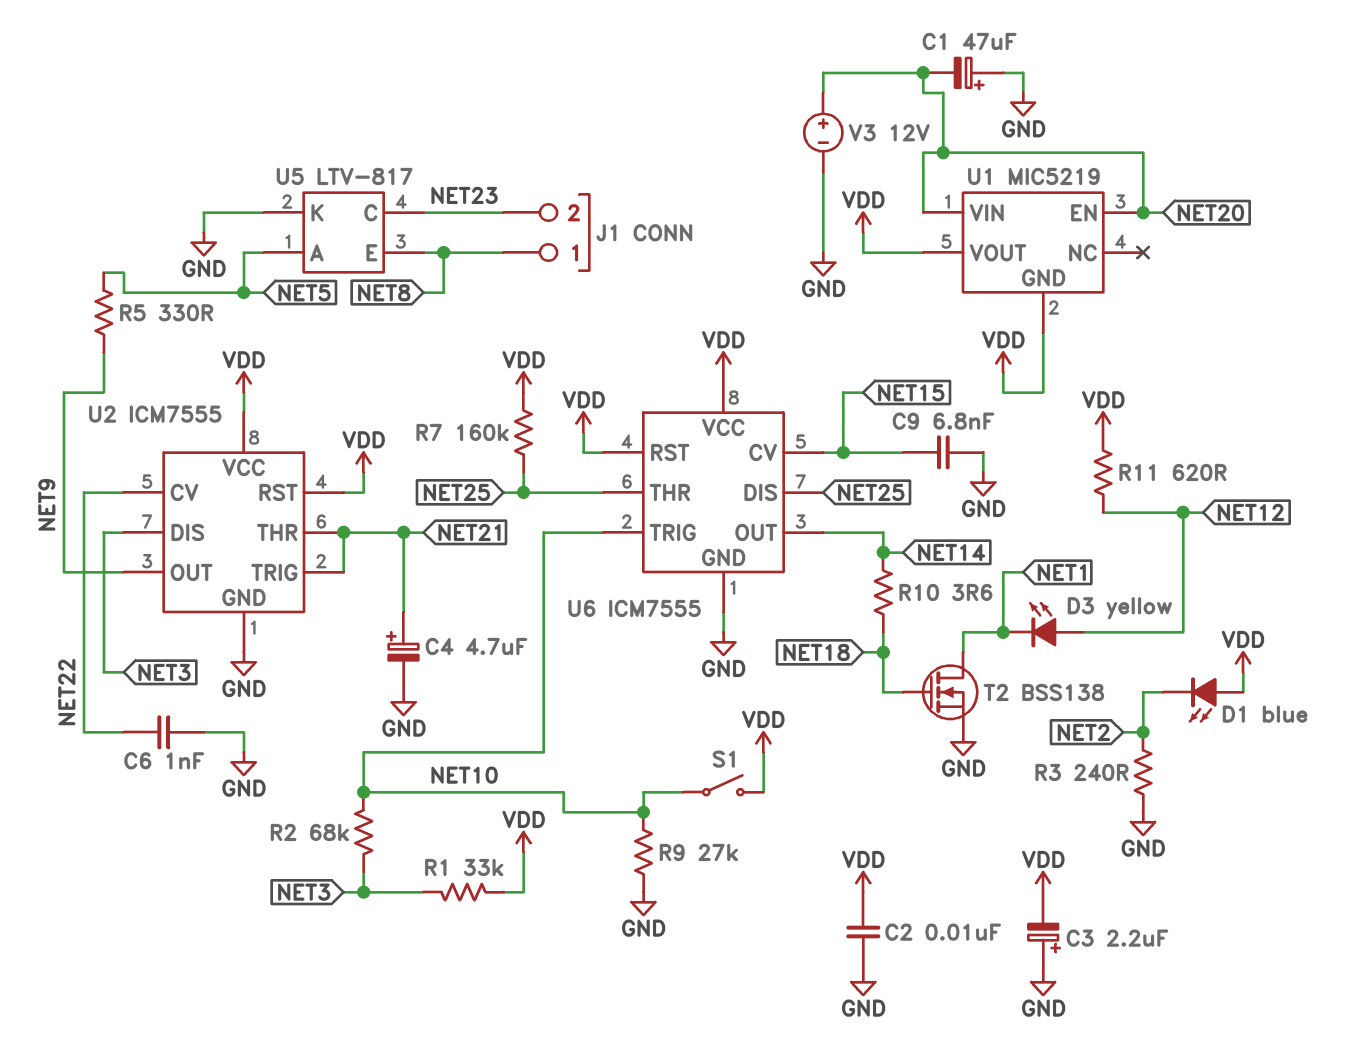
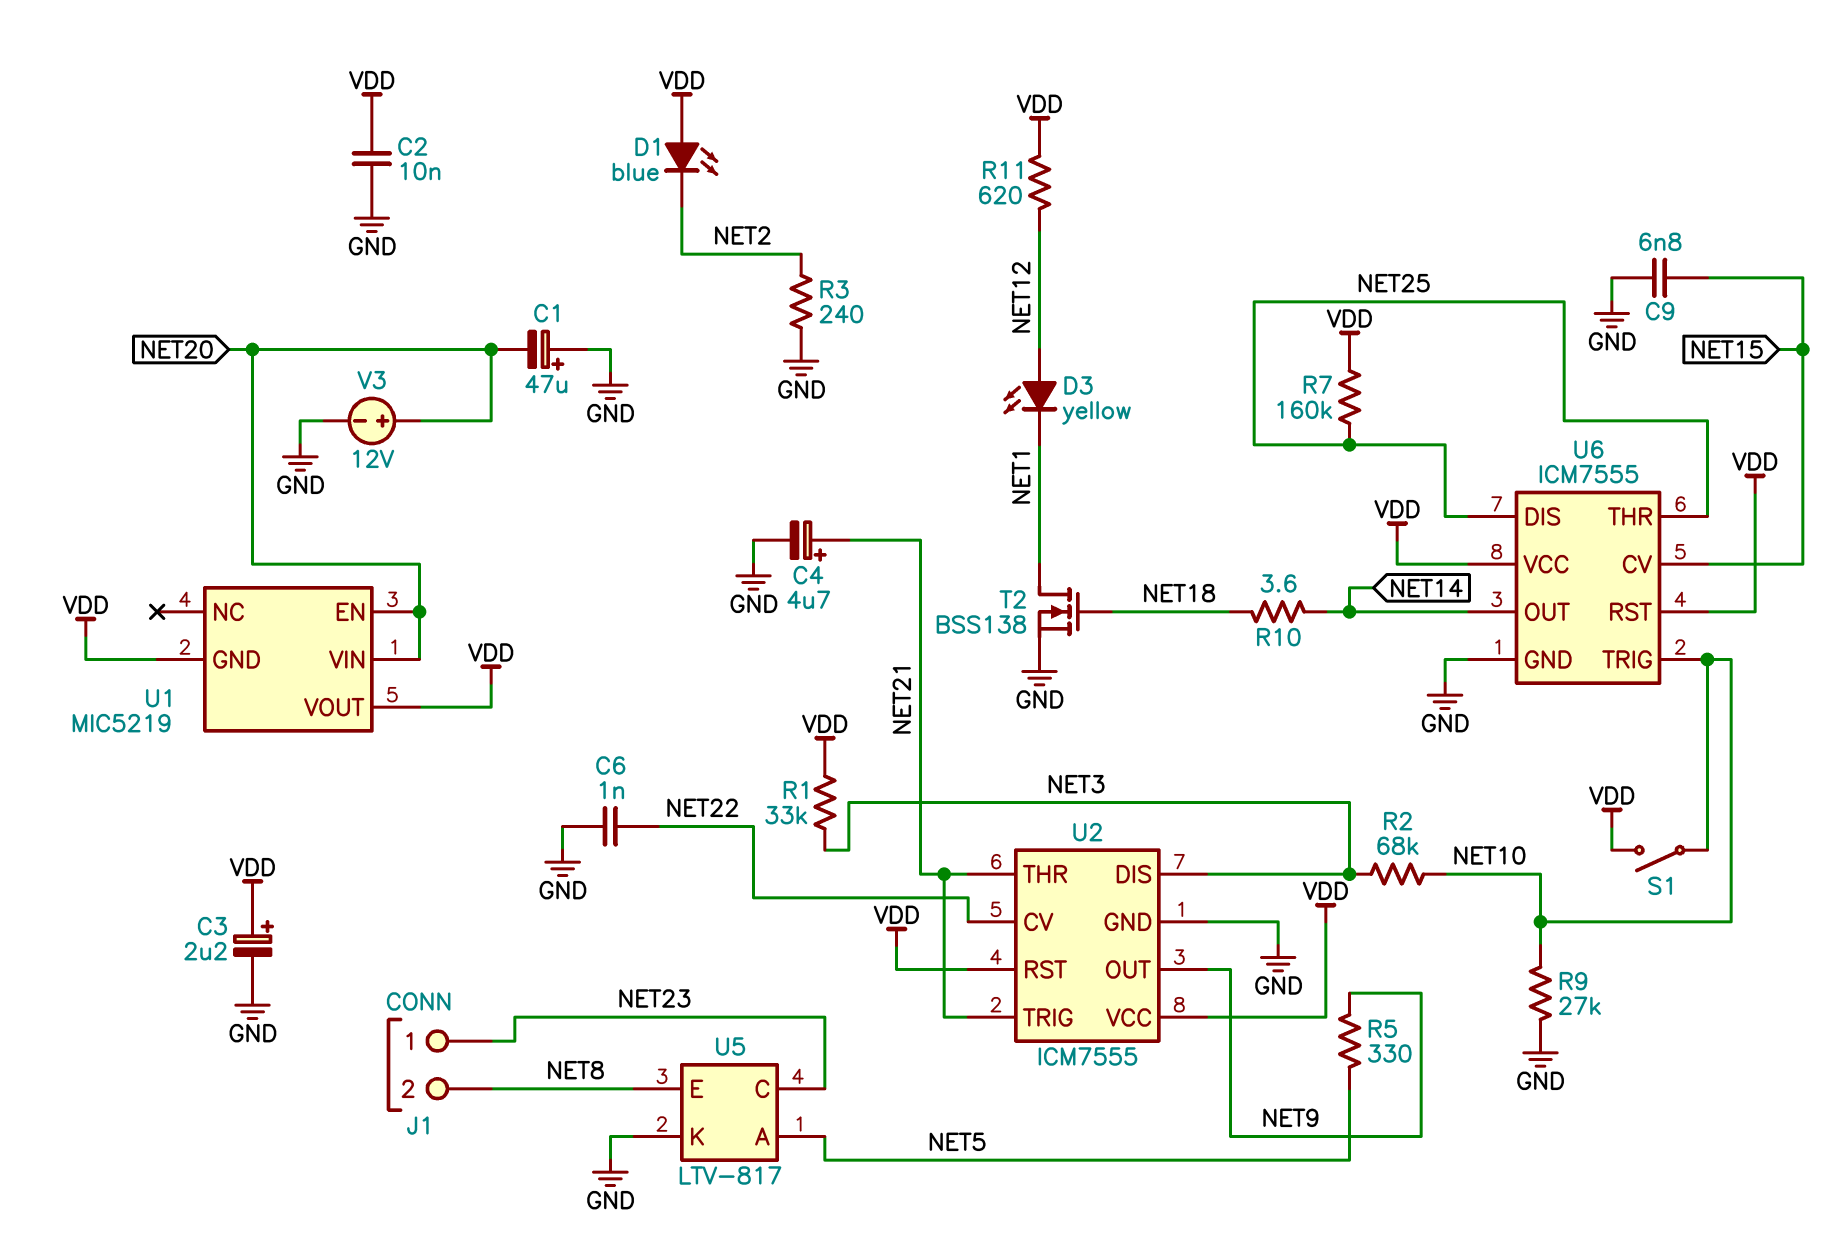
C3: 2.2uF (plus GND, minus VDD) -> 2.2uF (plus VDD, minus GND)
J1 pin 1: NET8 -> NET23
J1 pin 2: NET23 -> NET8

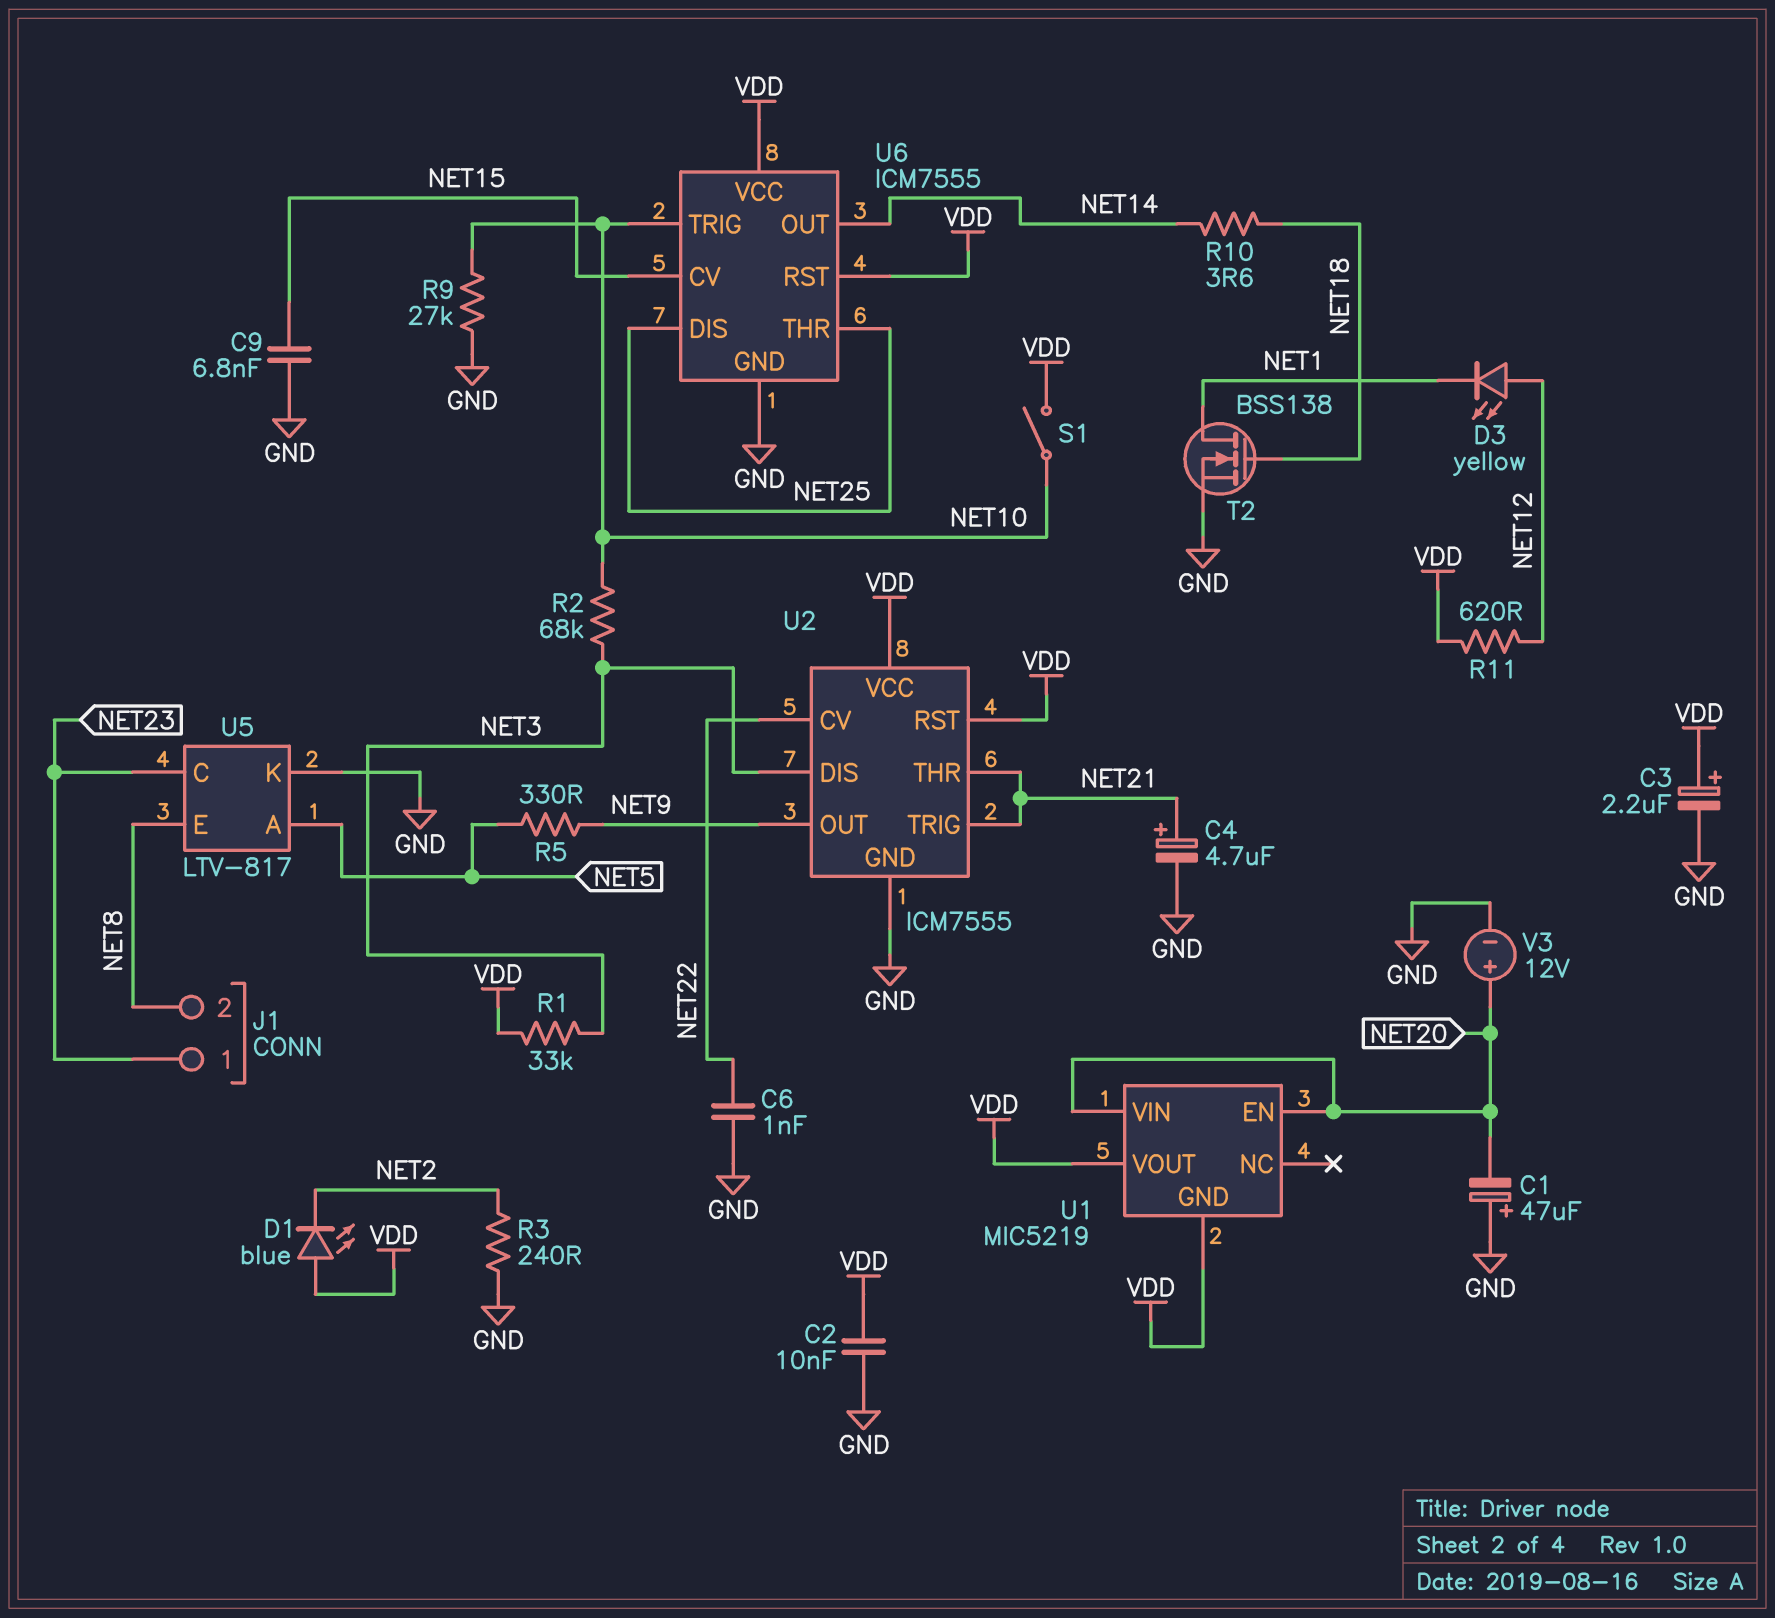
R7: 160k (NET25, VDD) -> none

